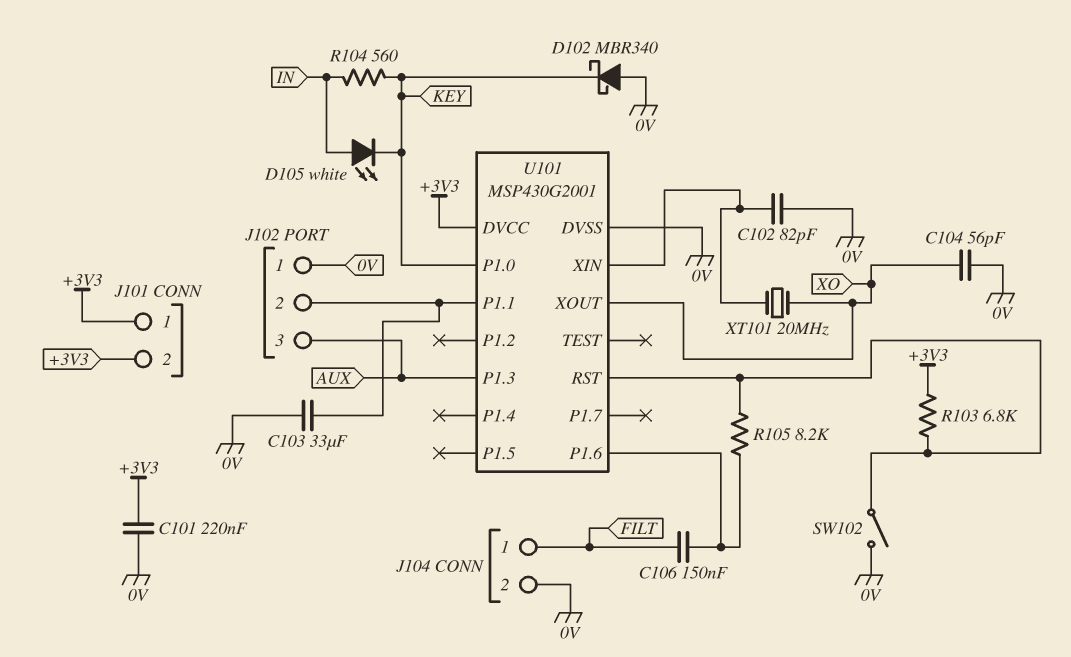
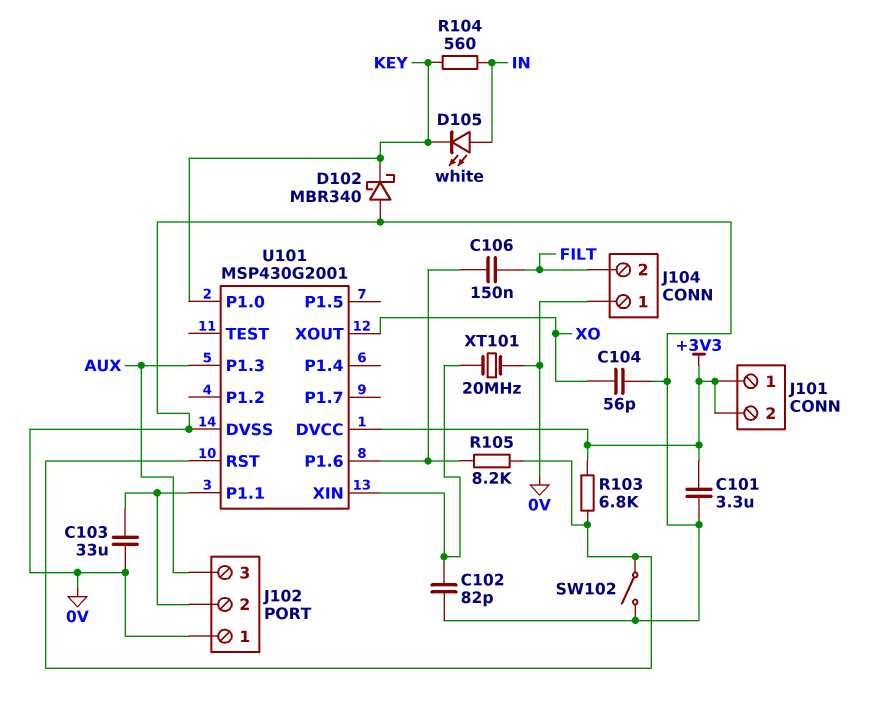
C101: 220nF (+3V3, 0V) -> 3.3uF (+3V3, 0V)
J104 pin 1: FILT -> 0V
J104 pin 2: 0V -> FILT
XT101: 20MHz (U101/XIN, XO) -> 20MHz (0V, U101/XIN)

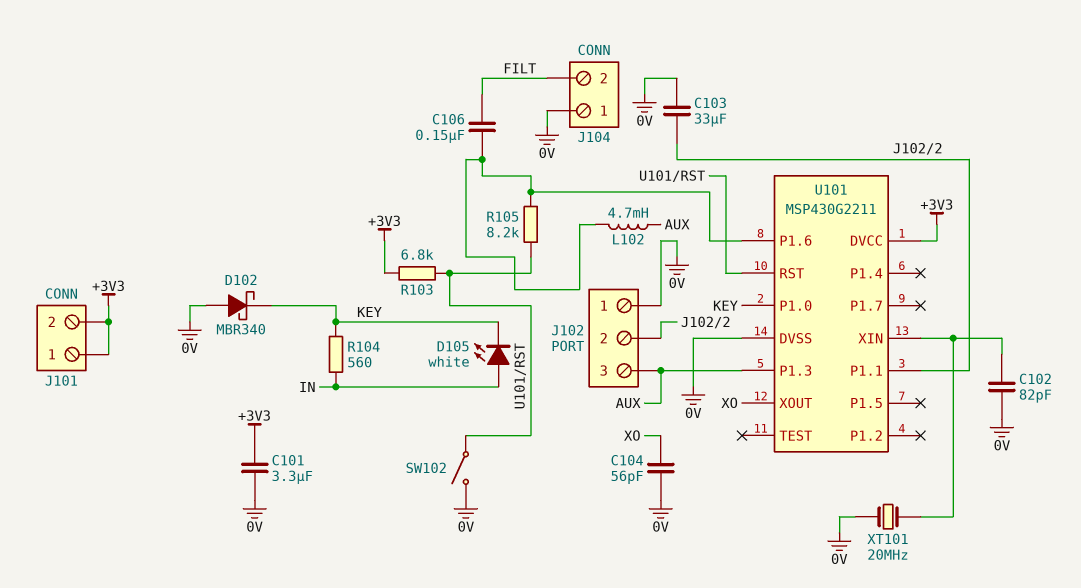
L102: none -> 4.7mH (AUX, U101/P1.6)
U101: MSP430G2001 -> MSP430G2211

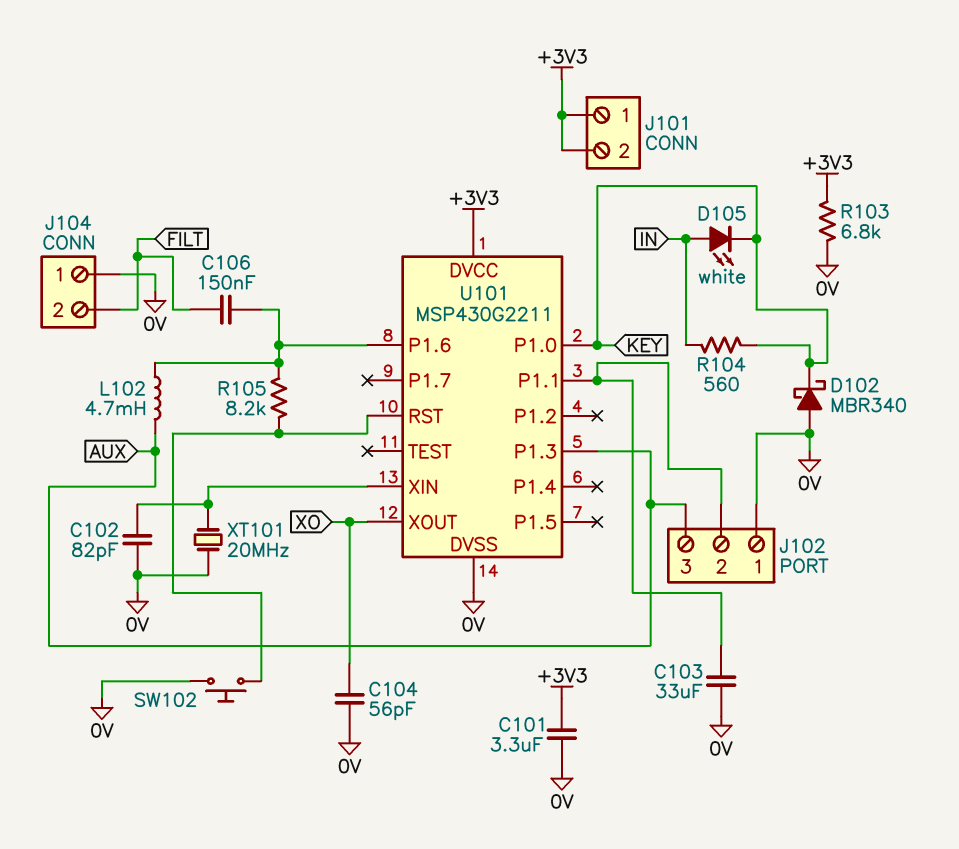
R103: 6.8k (+3V3, U101/RST) -> 6.8k (+3V3, 0V)
SW102: switch (0V, U101/RST) -> button (0V, U101/RST)

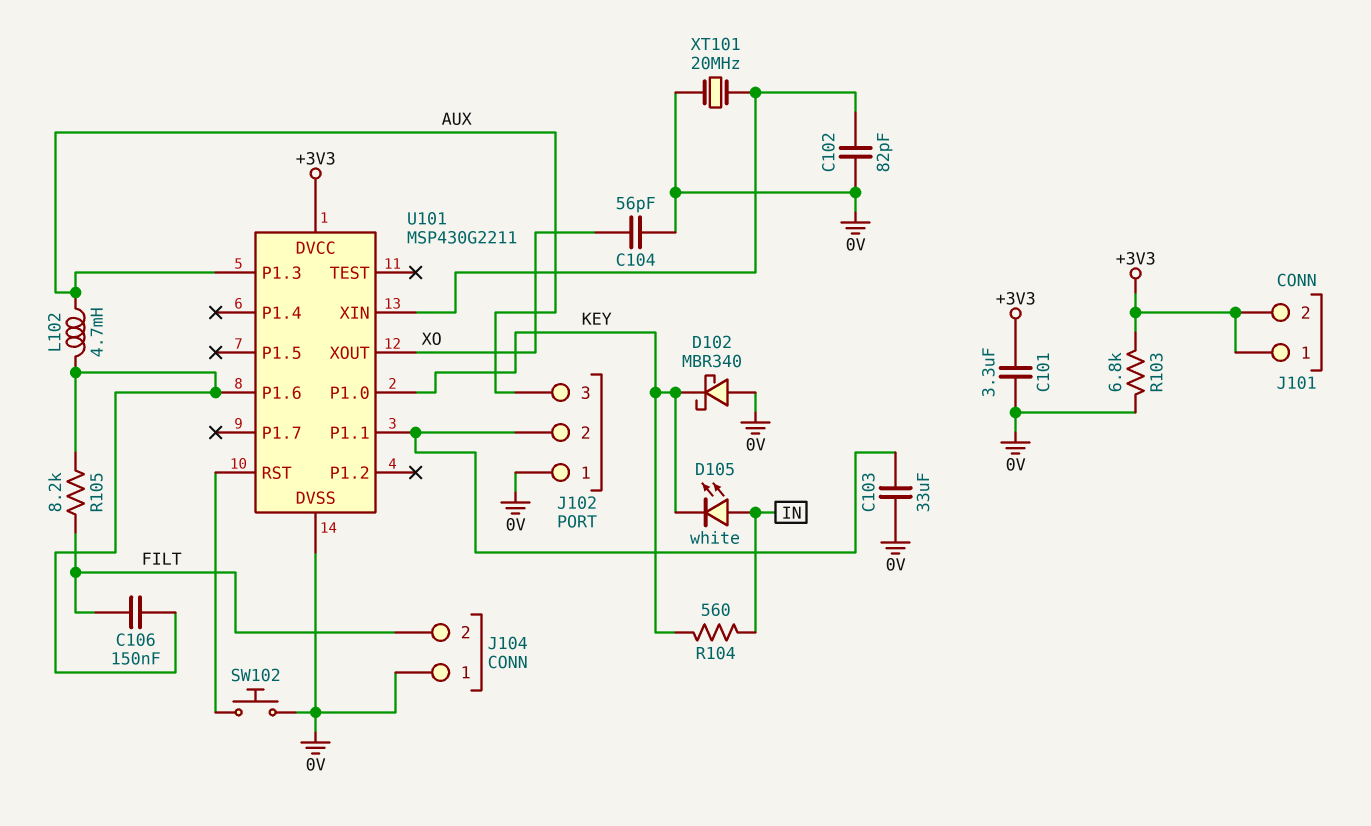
R105: 8.2k (U101/P1.6, U101/RST) -> 8.2k (FILT, U101/P1.6)

